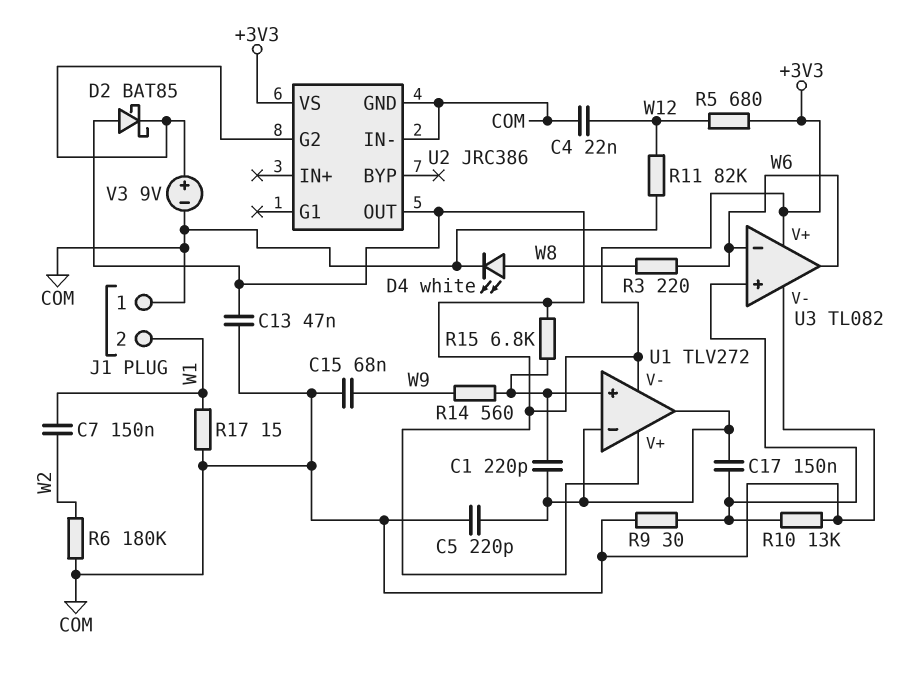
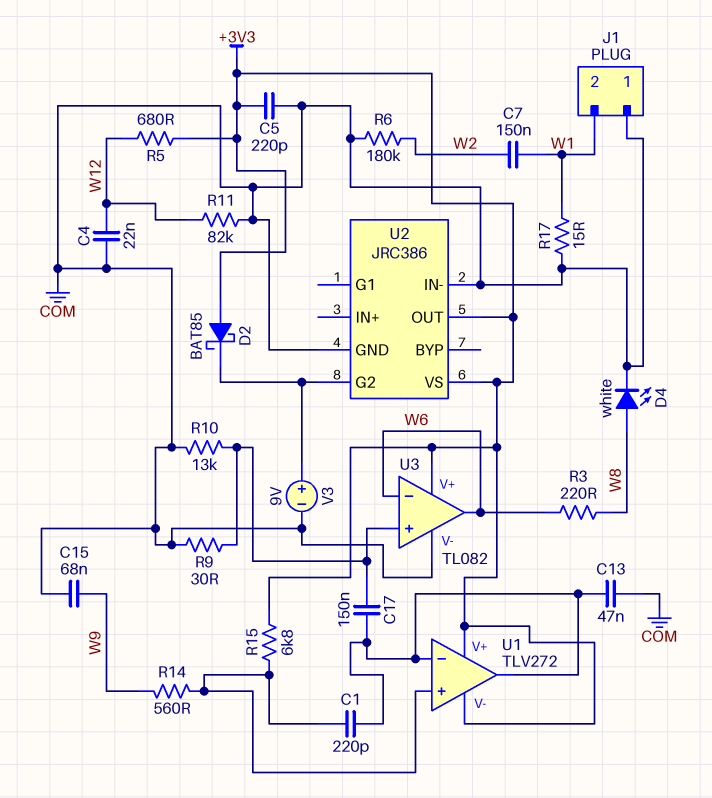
C5: 220pF (COM, U1/in-) -> 220pF (+3V3, COM)
C13: 47nF (+3V3, COM) -> 47nF (COM, U1/in-)

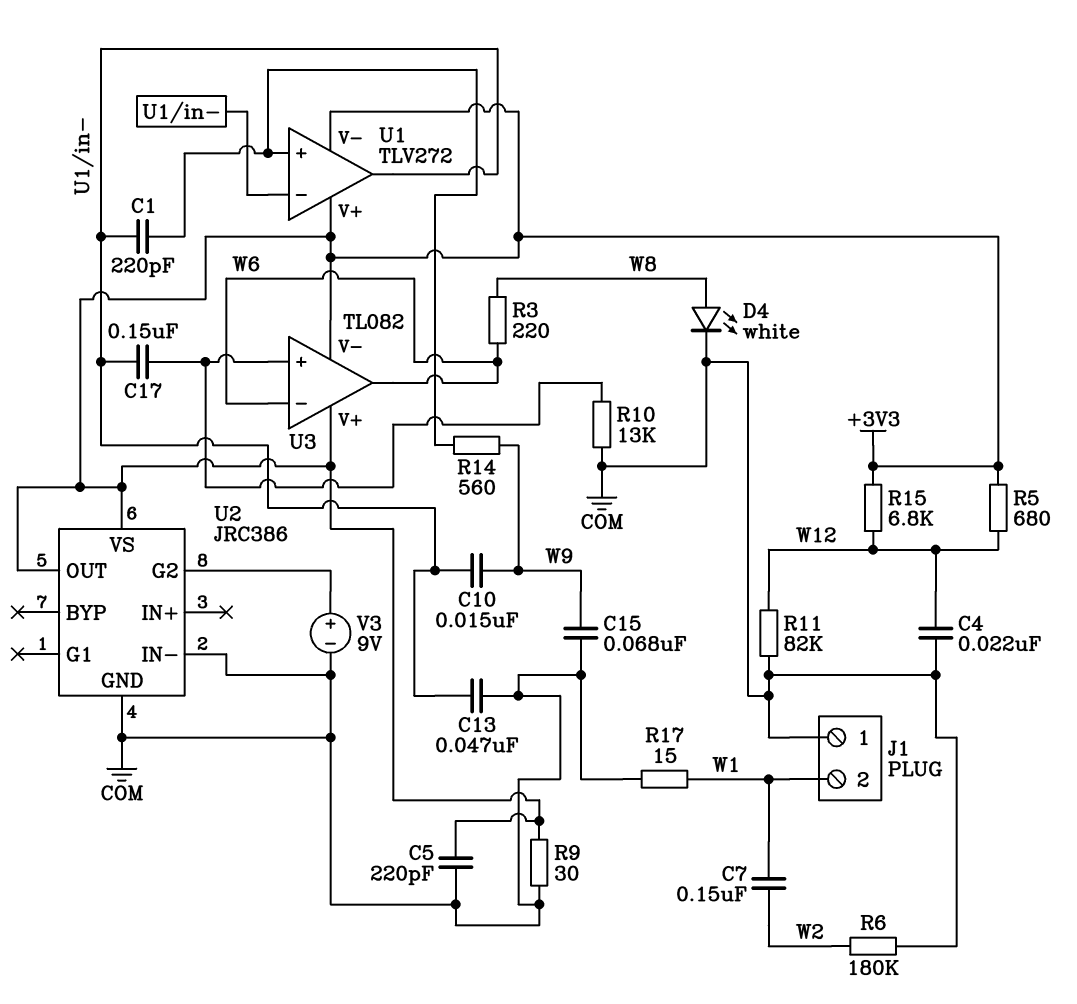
C10: none -> 15nF (U1/in-, W9)
D2: schottky BAT85 (A +3V3, K U2/G2) -> none
R9: 30 (COM, U3/in+) -> 30 (+3V3, COM)
R15: 6.8k (+3V3, U1/in+) -> 6.8k (+3V3, W12)
U3 pin V-: COM -> +3V3

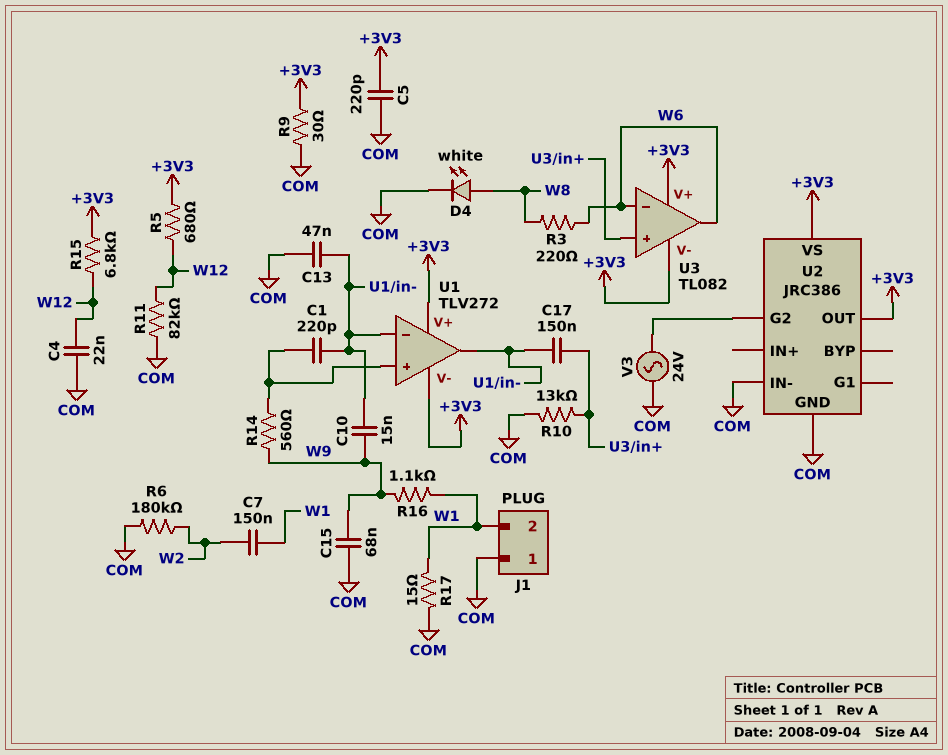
R16: none -> 1.1k (W1, W9)
V3: 9V (plus U2/G2, minus COM) -> AC 24V (COM, U2/G2)

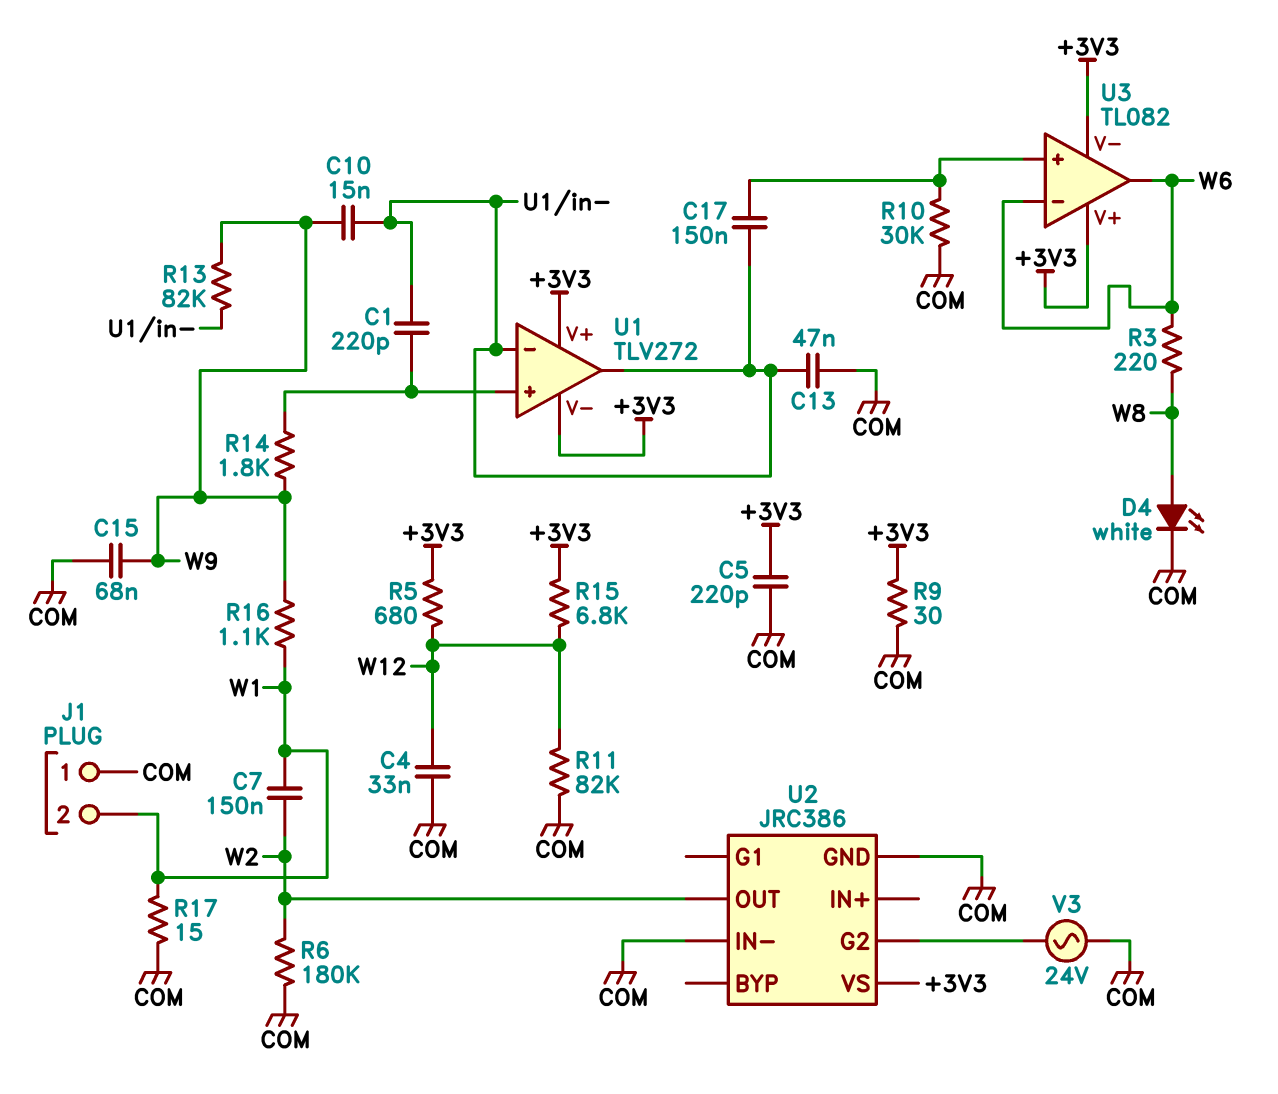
C4: 22nF (COM, W12) -> 33nF (COM, W12)
R10: 13k (COM, U3/in+) -> 30k (COM, U3/in+)
R13: none -> 82k (U1/in-, W9)
R14: 560 (U1/in+, W9) -> 1.8k (U1/in+, W9)
U2 pin OUT: +3V3 -> W2

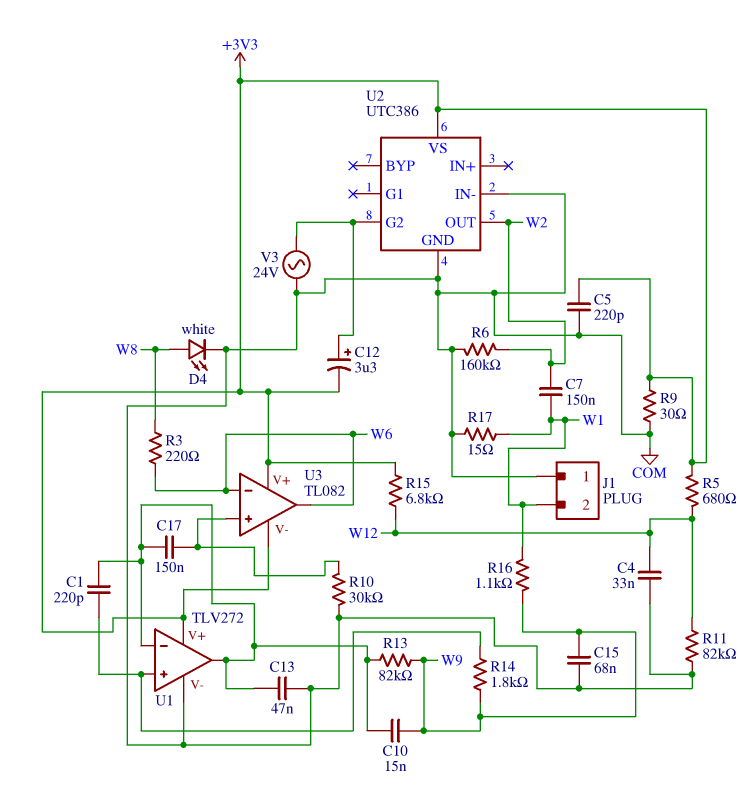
C12: none -> 3.3uF (plus U2/G2, minus +3V3)
R6: 180k (COM, W2) -> 160k (COM, W2)
U1 pin V-: +3V3 -> COM
U2: JRC386 -> UTC386

